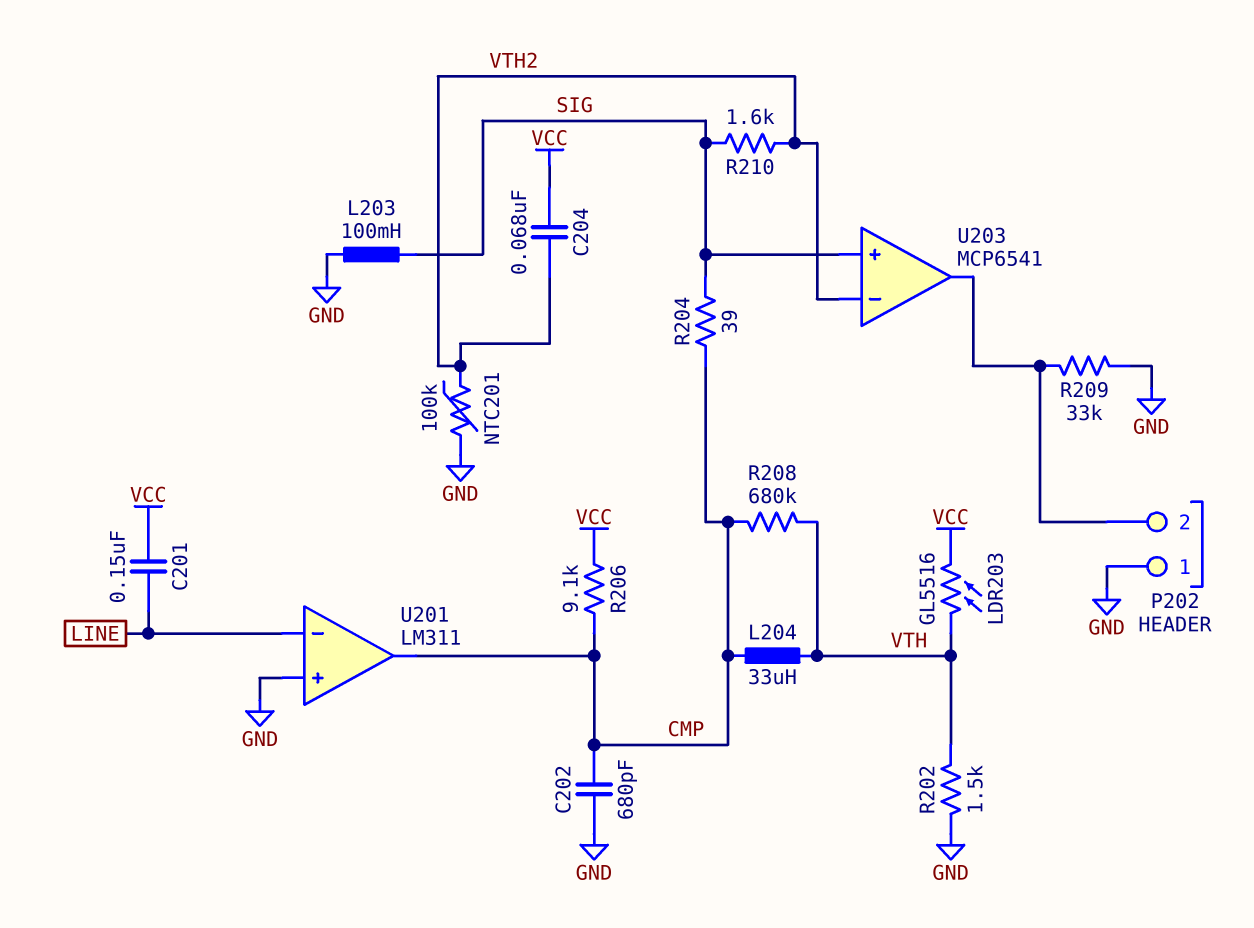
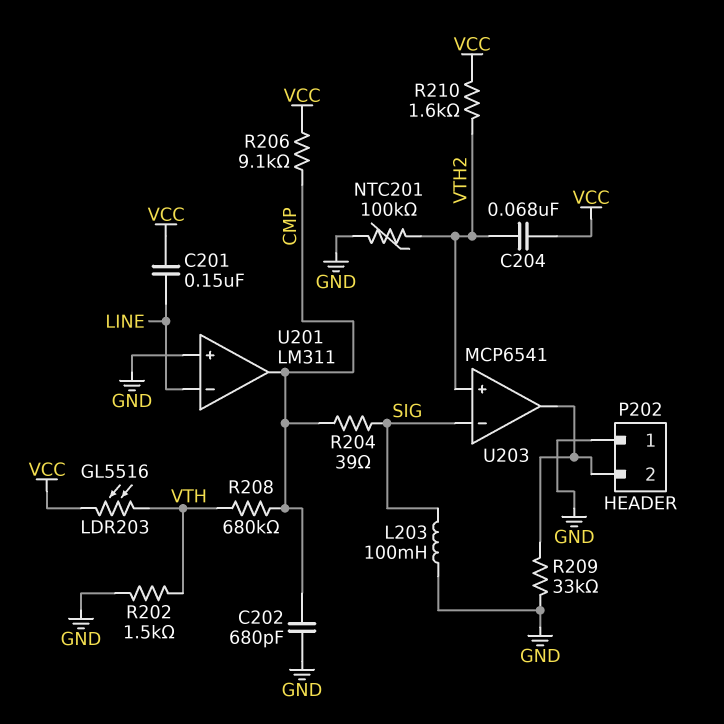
L204: 33uH (CMP, VTH) -> none
R210: 1.6k (SIG, VTH2) -> 1.6k (VCC, VTH2)
U203 pin in+: SIG -> VTH2
U203 pin in-: VTH2 -> SIG

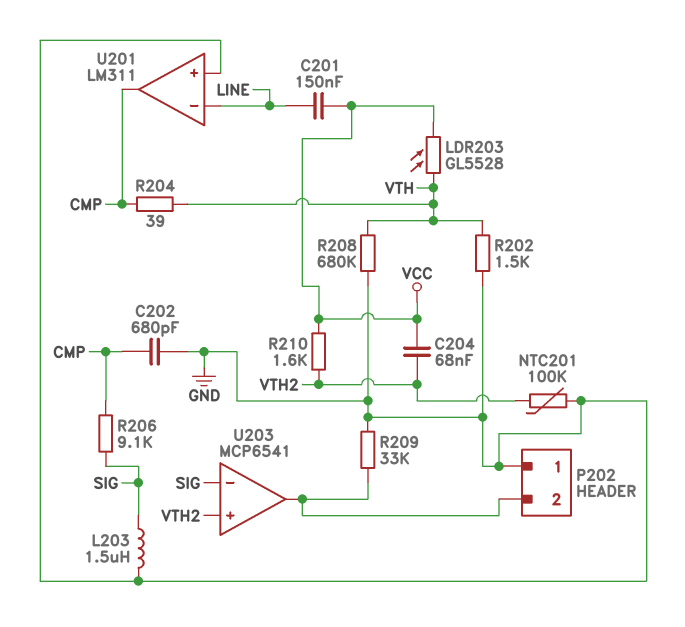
L203: 100mH (GND, SIG) -> 1.5uH (GND, SIG)
LDR203: GL5516 (VCC, VTH) -> GL5528 (VCC, VTH)
R204: 39 (CMP, SIG) -> 39 (CMP, VTH)
R206: 9.1k (CMP, VCC) -> 9.1k (CMP, SIG)
R208: 680k (CMP, VTH) -> 680k (GND, VTH)

